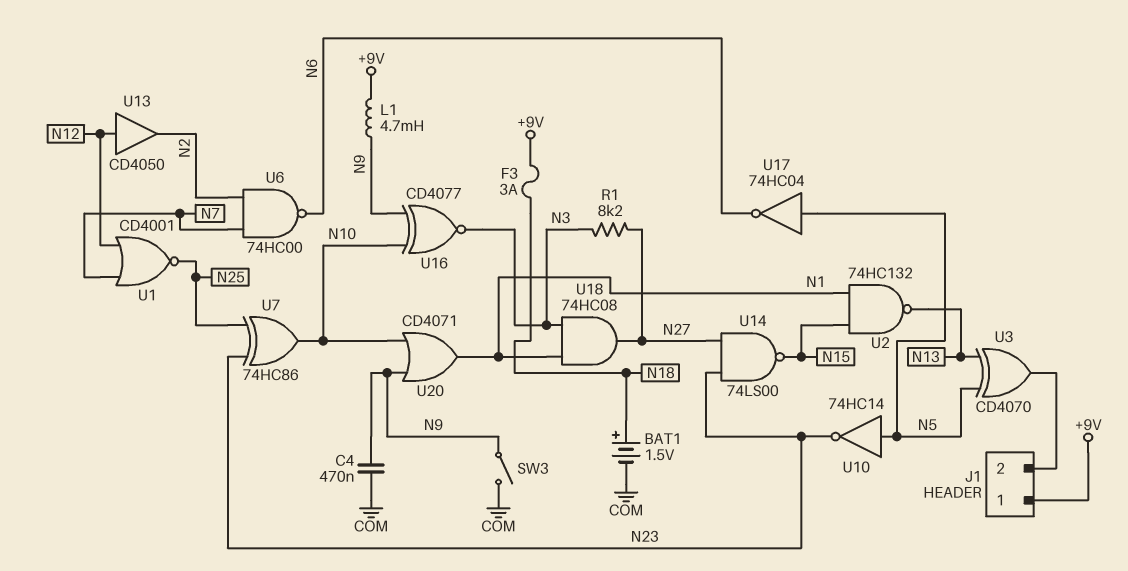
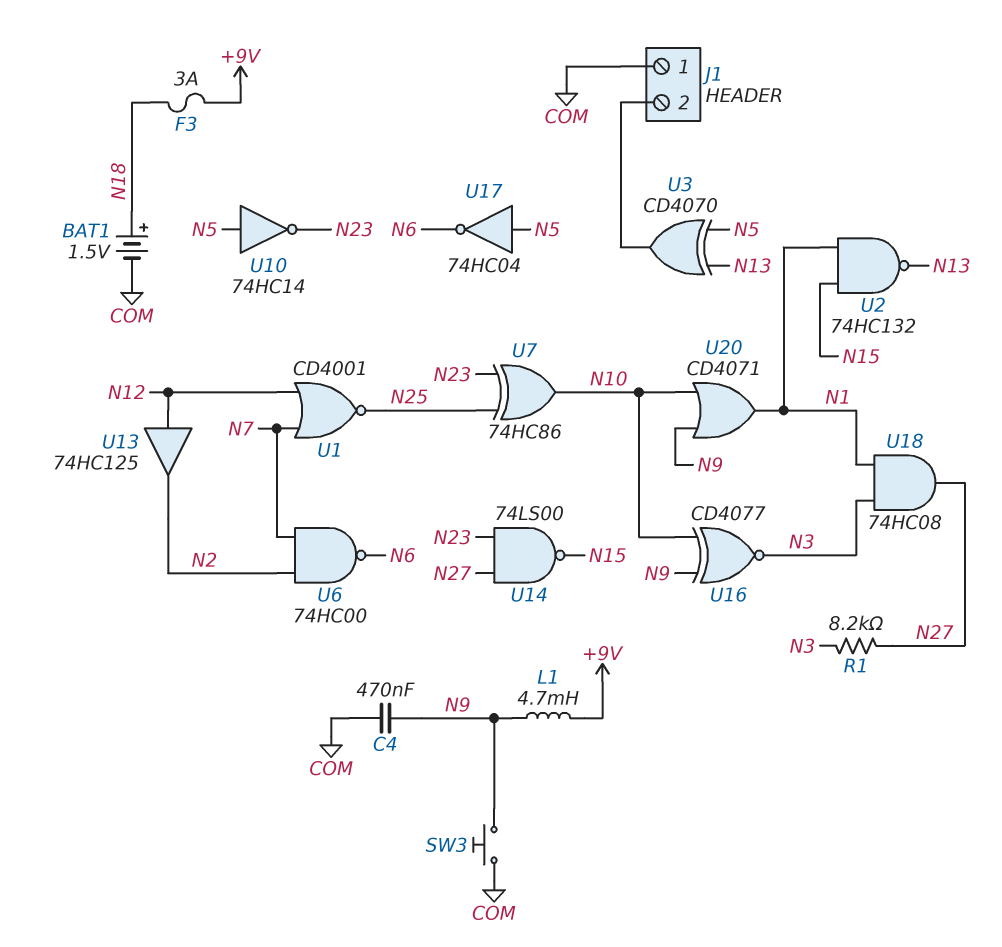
J1 pin 1: +9V -> COM
SW3: switch (COM, N9) -> button (COM, N9)
U13: buffer CD4050 (in N12, out N2) -> buffer 74HC125 (in N12, out N2)

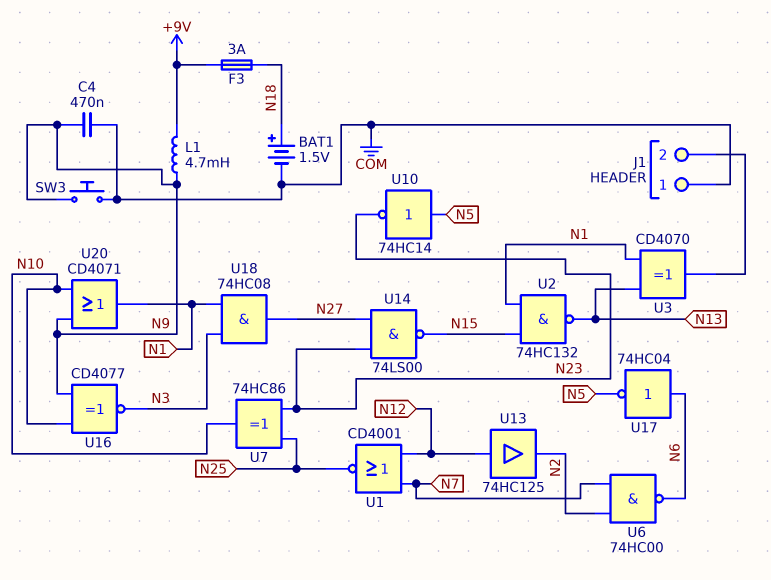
R1: 8.2k (N3, N27) -> none
U3: XOR CD4070 (in N5, in N13, out J1/2) -> XOR CD4070 (in N1, in N13, out J1/2)
U17: NOT 74HC04 (in N5, out N6) -> NOT 74HC04 (in N6, out N5)

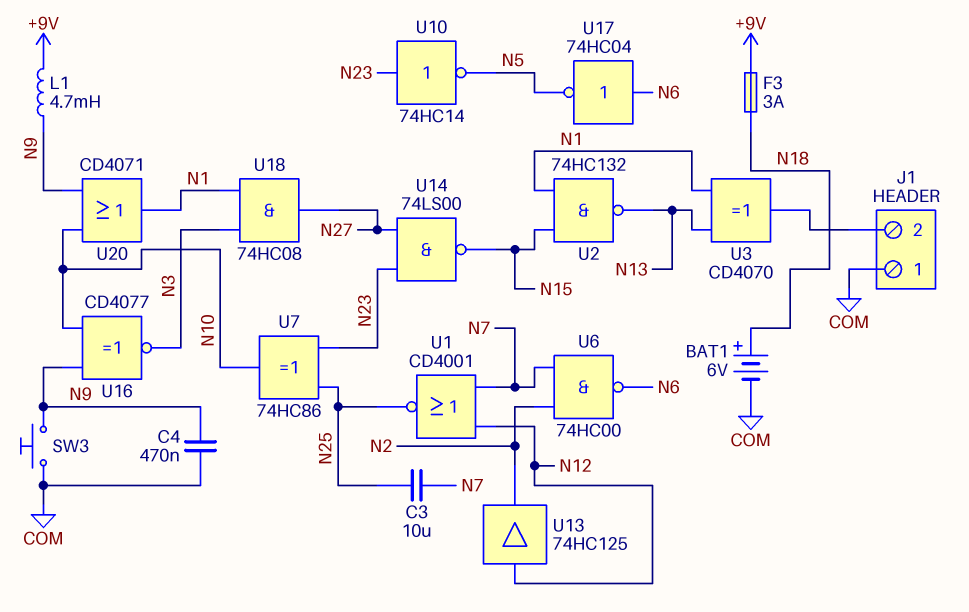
BAT1: 1.5V (plus N18, minus COM) -> 6V (plus N18, minus COM)
C3: none -> 10uF (N7, N25)
U10: NOT 74HC14 (in N5, out N23) -> NOT 74HC14 (in N23, out N5)

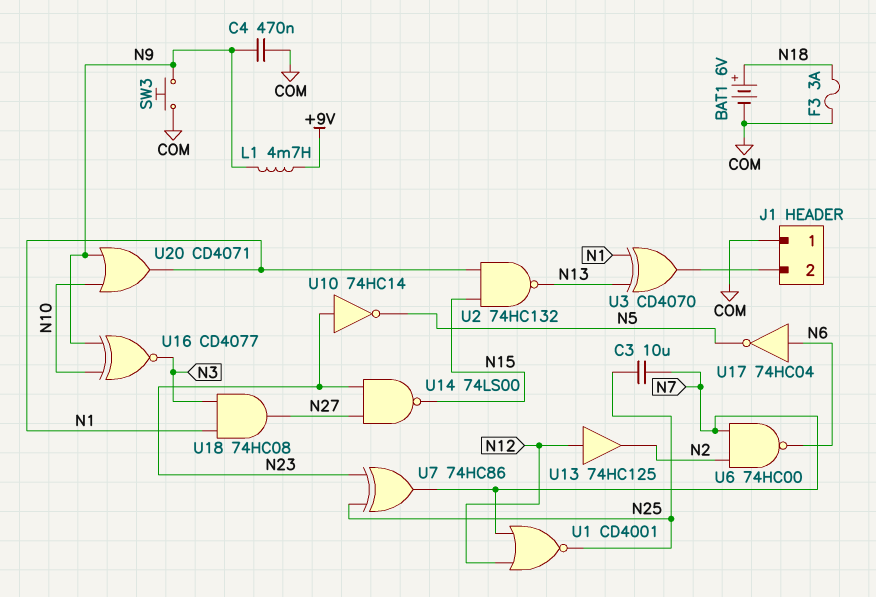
F3: 3A (+9V, N18) -> 3A (COM, N18)
U7: XOR 74HC86 (in N23, in N25, out N10) -> XOR 74HC86 (in N23, in N25, out N7)

